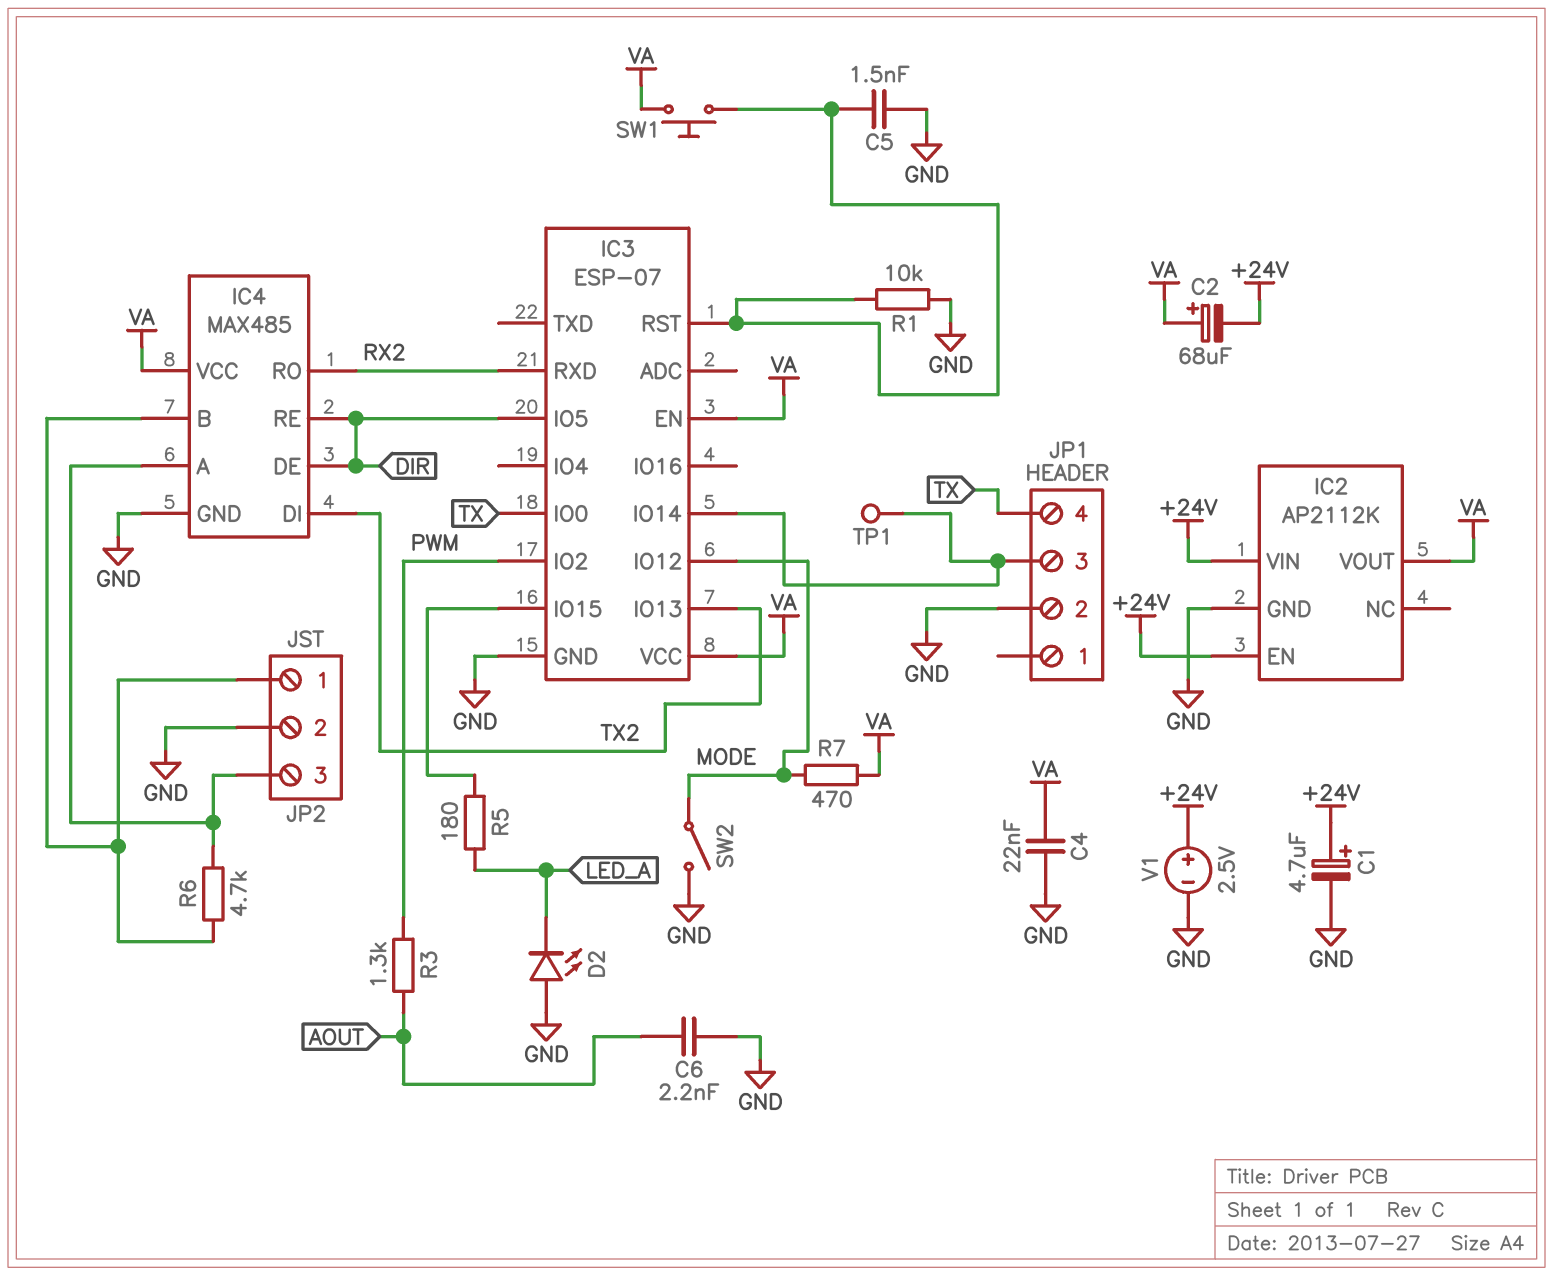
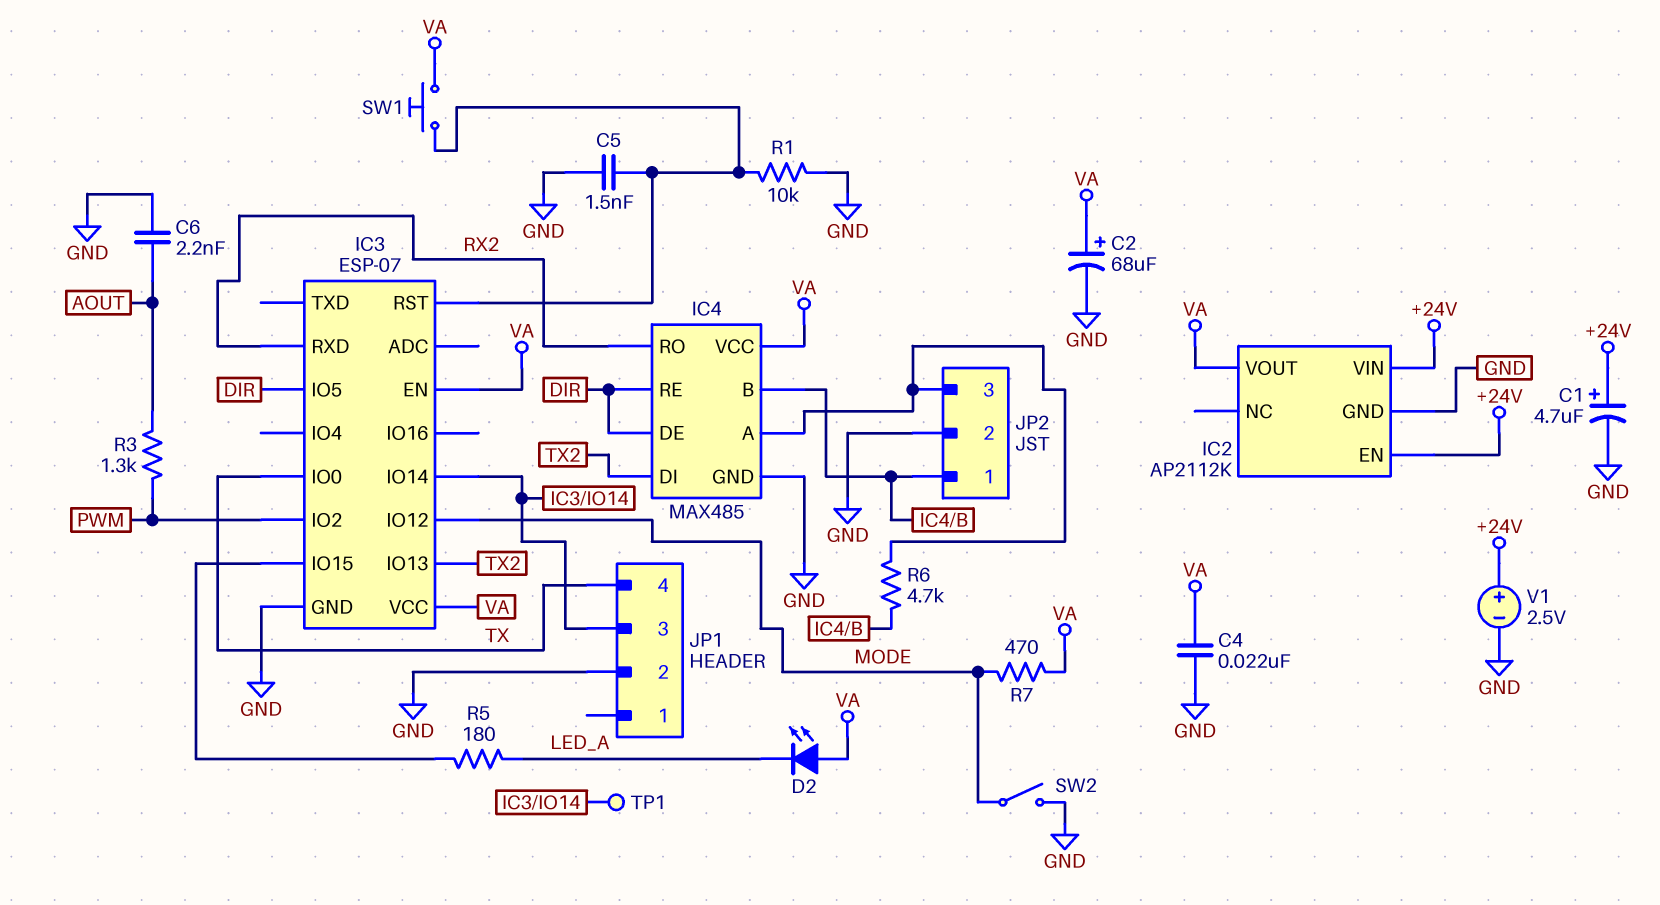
C2: 68uF (plus VA, minus +24V) -> 68uF (plus VA, minus GND)
D2: LED (A GND, K LED_A) -> LED (A VA, K LED_A)

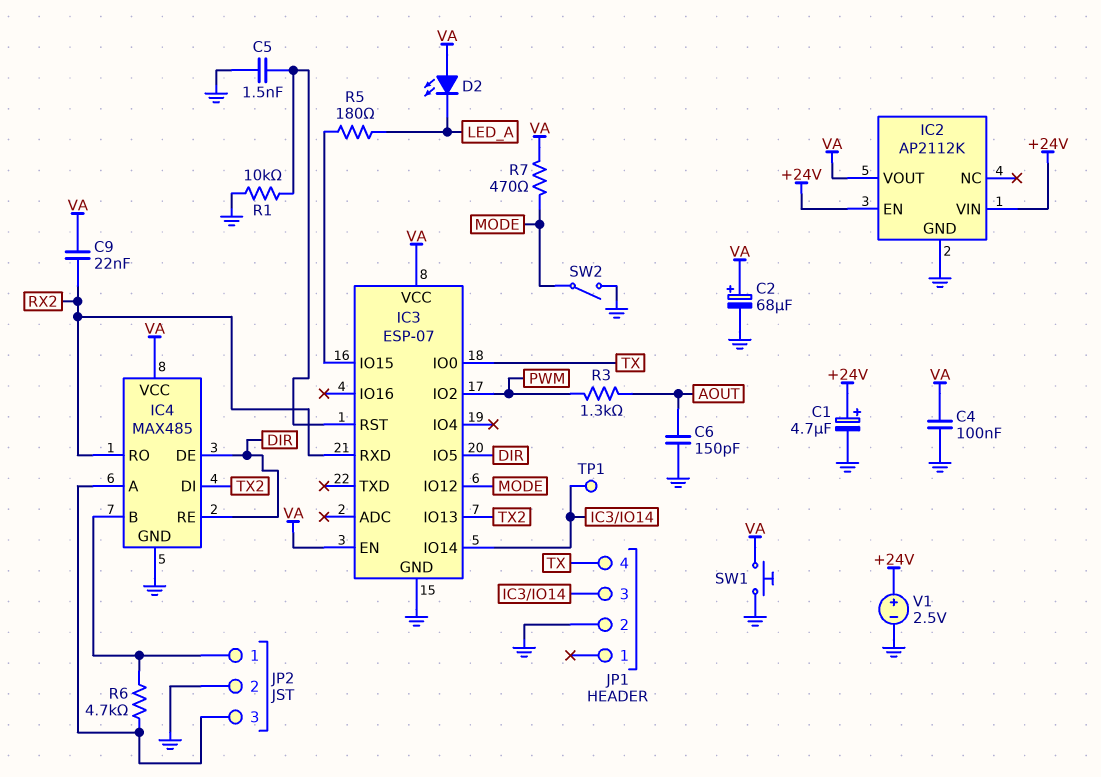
C4: 22nF (GND, VA) -> 100nF (GND, VA)
C6: 2.2nF (AOUT, GND) -> 150pF (AOUT, GND)
C9: none -> 22nF (RX2, VA)
SW1: button (IC3/RST, VA) -> button (GND, VA)

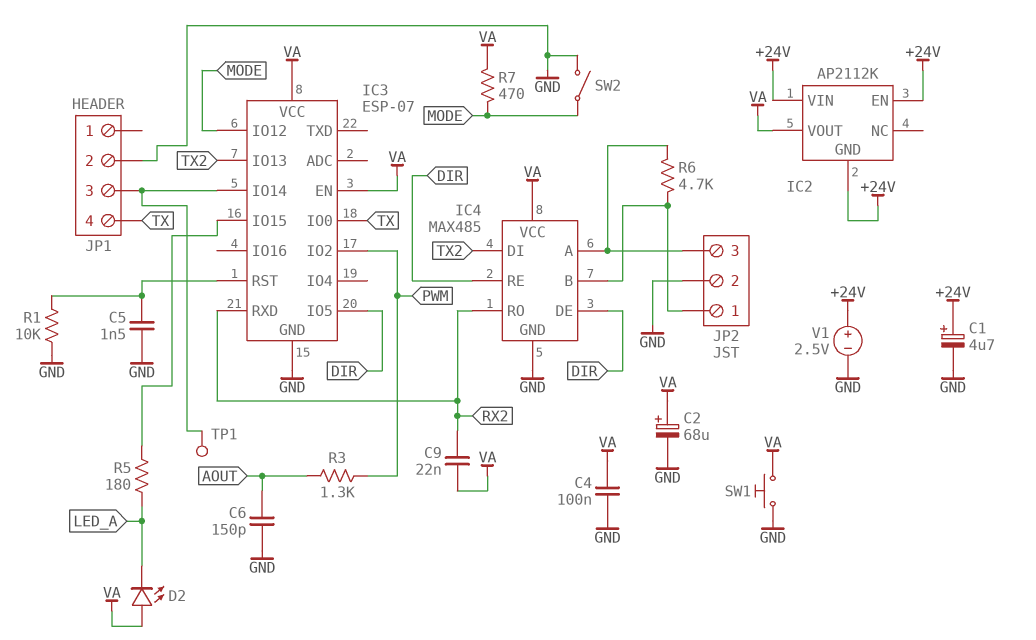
IC2 pin GND: GND -> +24V

